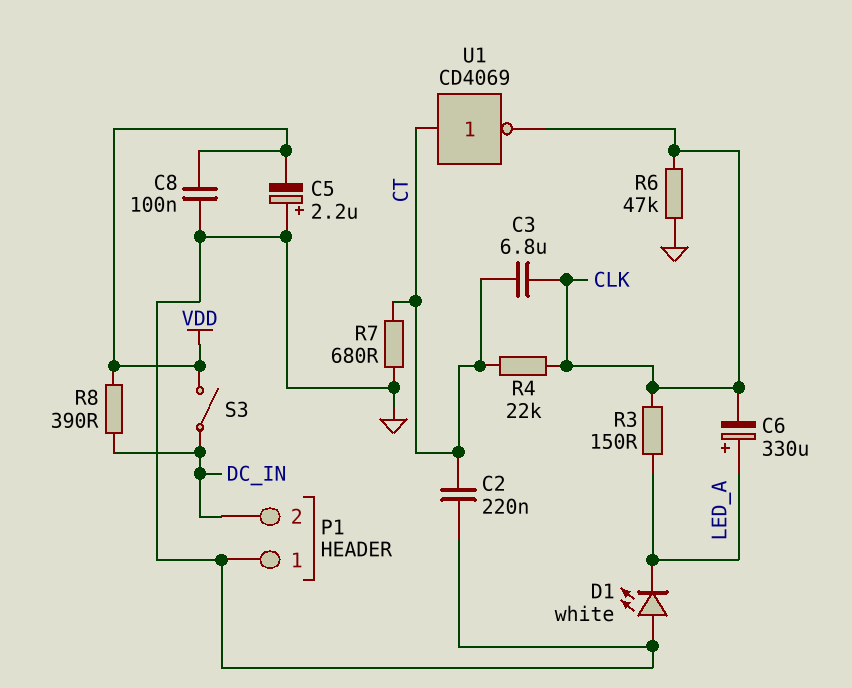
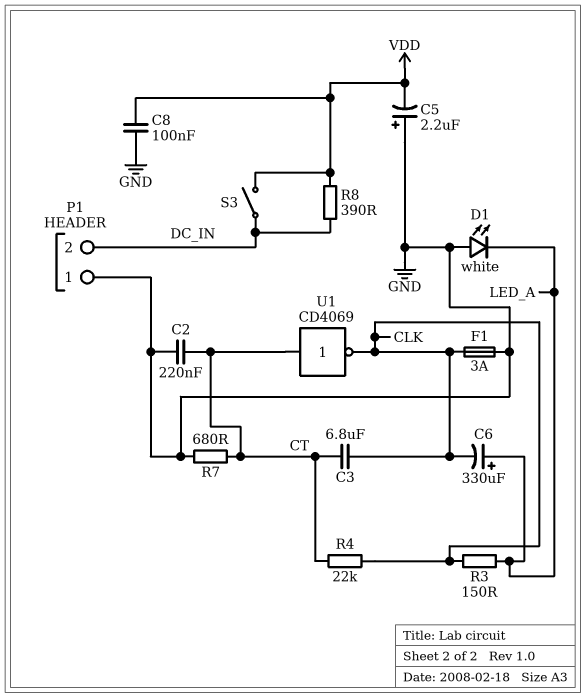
F1: none -> 3A (CLK, GND)
R6: 47k (CLK, GND) -> none

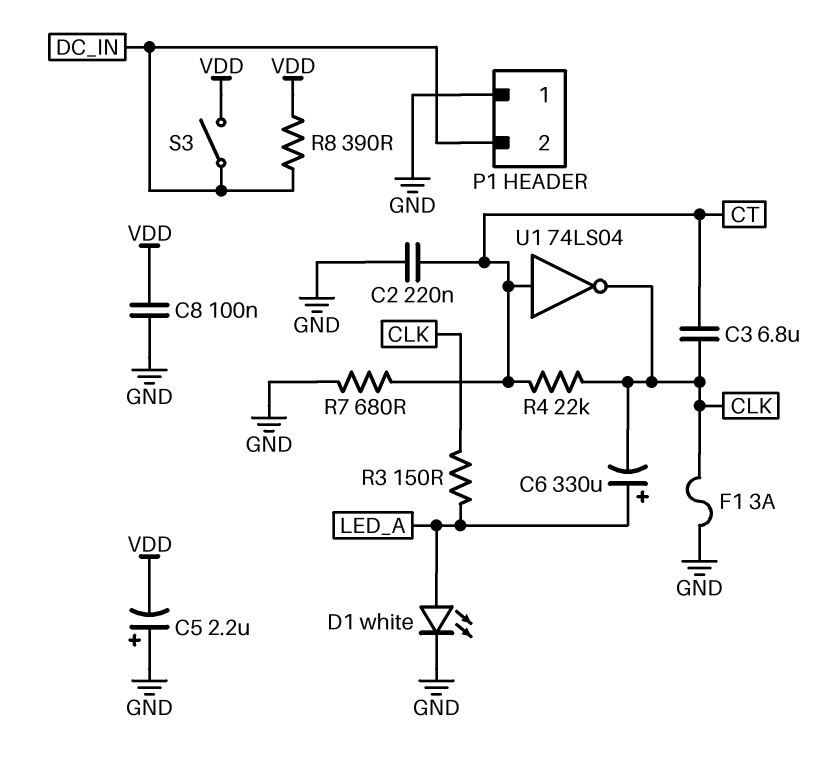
D1: LED white (A GND, K LED_A) -> LED white (A LED_A, K GND)
U1: NOT CD4069 (in CT, out CLK) -> NOT 74LS04 (in CT, out CLK)

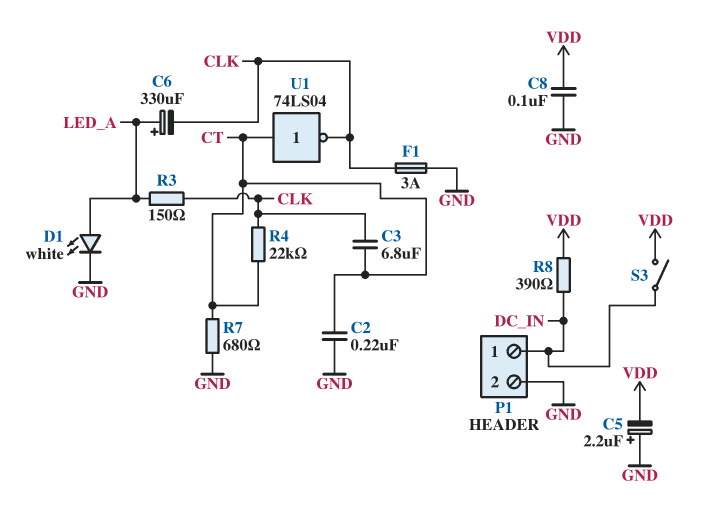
P1 pin 1: GND -> DC_IN
P1 pin 2: DC_IN -> GND

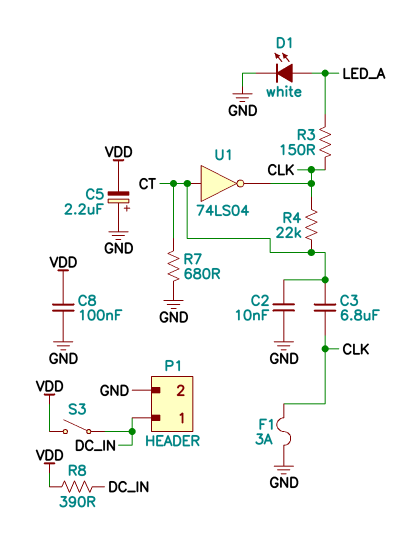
C2: 220nF (CT, GND) -> 10nF (CT, GND)
C6: 330uF (plus LED_A, minus CLK) -> none

